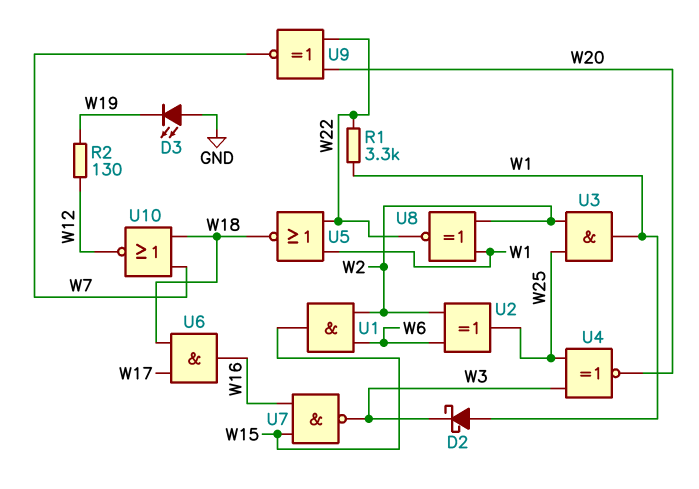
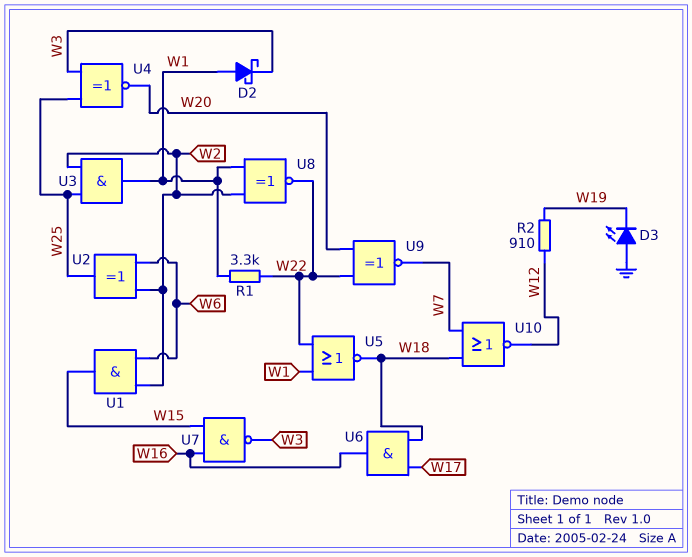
R2: 130 (W12, W19) -> 910 (W12, W19)

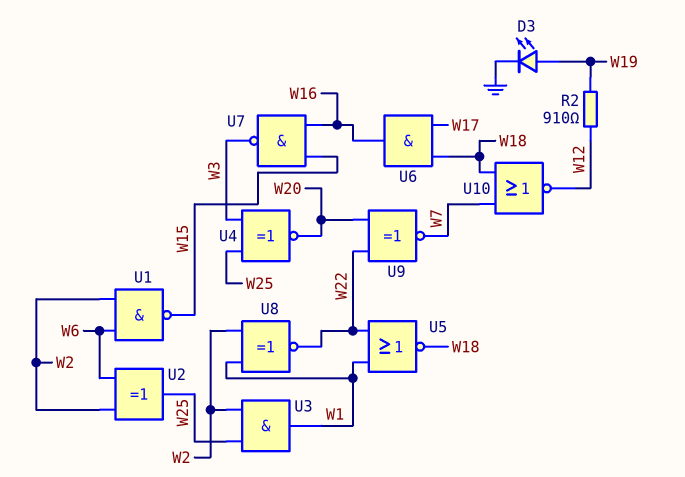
D2: schottky (A W1, K W3) -> none
D3: LED (A GND, K W19) -> LED (A W19, K GND)
R1: 3.3k (W1, W22) -> none
U1: AND (in W2, in W6, out W15) -> NAND (in W2, in W6, out W15)

